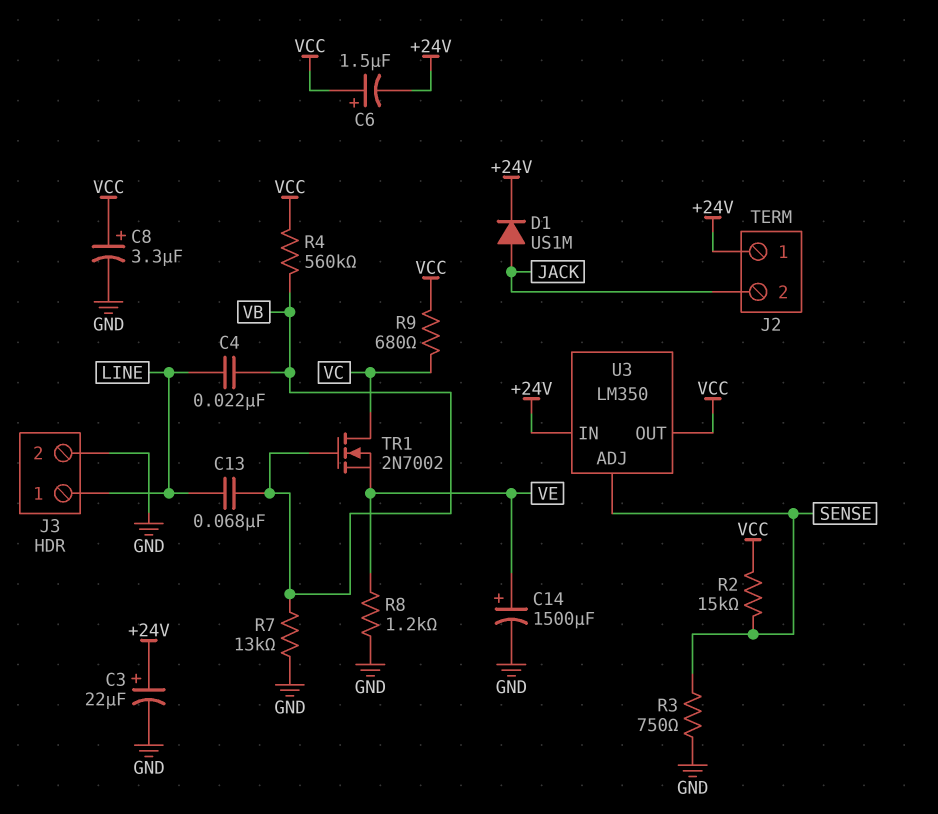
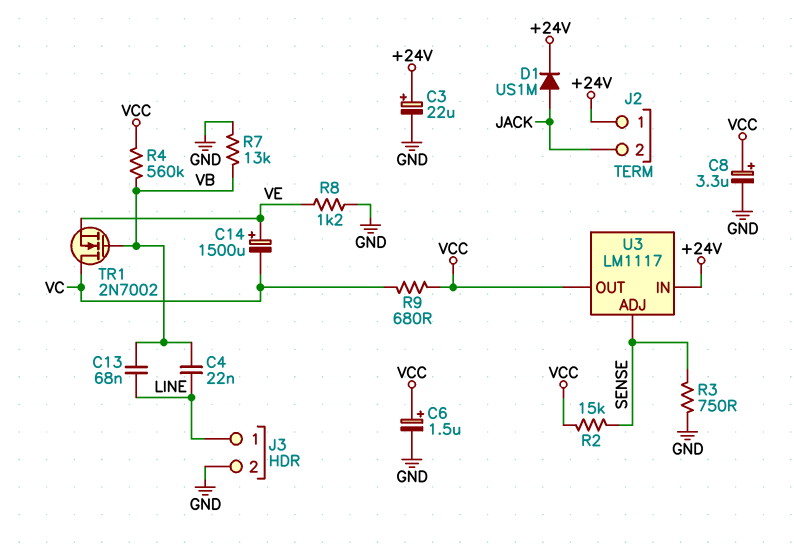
C6: 1.5uF (plus VCC, minus +24V) -> 1.5uF (plus VCC, minus GND)
C14: 1500uF (plus VE, minus GND) -> 1500uF (plus VE, minus VC)
U3: LM350 -> LM1117

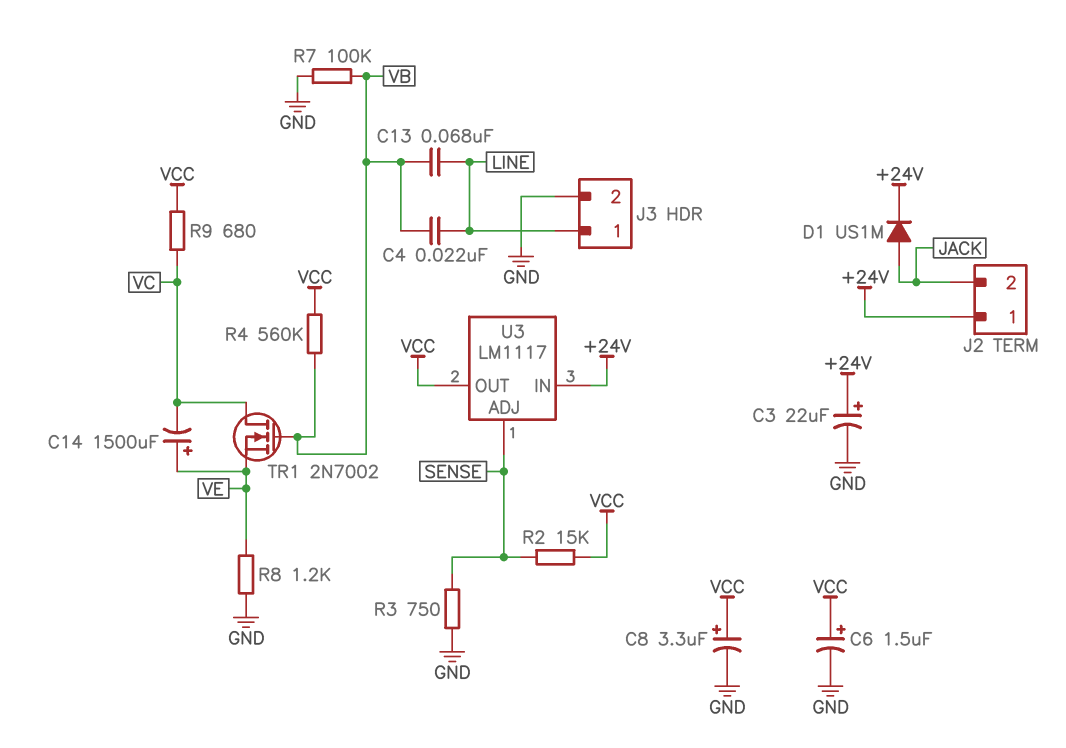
R7: 13k (GND, VB) -> 100k (GND, VB)

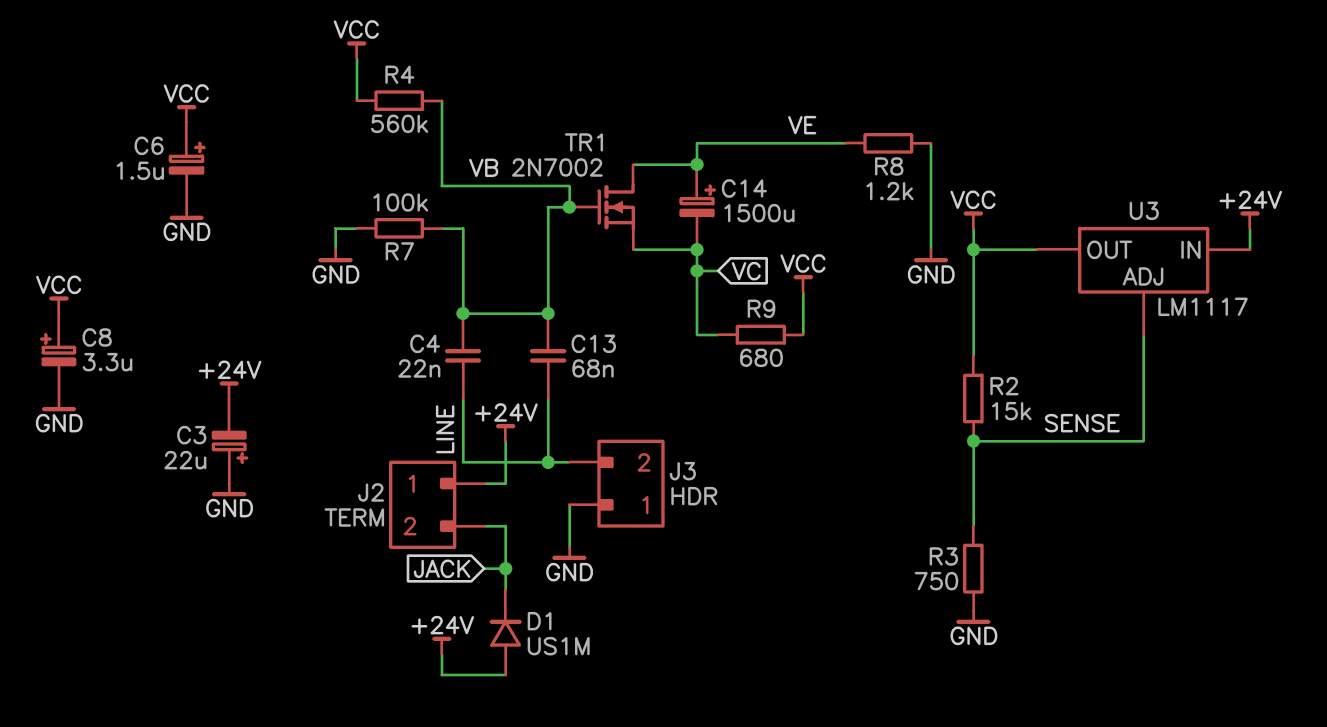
C3: 22uF (plus +24V, minus GND) -> 22uF (plus GND, minus +24V)
D1: diode US1M (A JACK, K +24V) -> diode US1M (A +24V, K JACK)
J3 pin 1: LINE -> GND
J3 pin 2: GND -> LINE
TR1: NMOS 2N7002 (G VB, D VC, S VE) -> NMOS 2N7002 (G VB, D VE, S VC)

